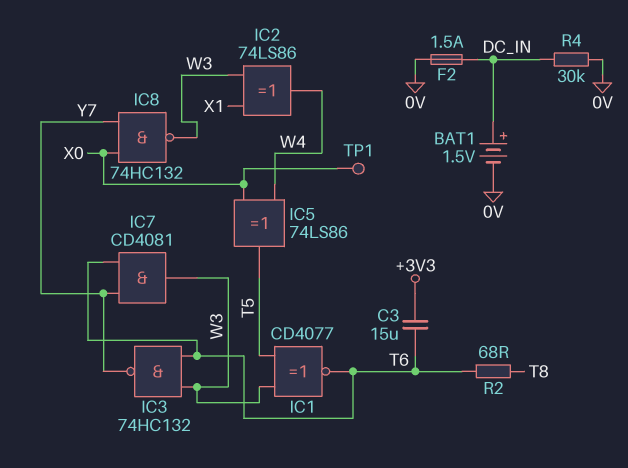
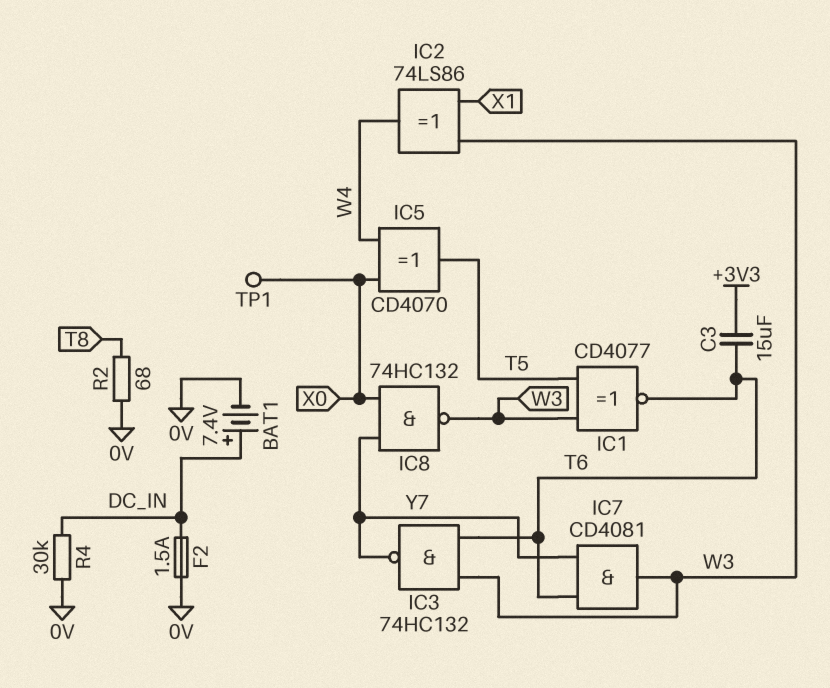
BAT1: 1.5V (plus DC_IN, minus 0V) -> 7.4V (plus DC_IN, minus 0V)
IC5: XOR 74LS86 (in W4, in X0, out T5) -> XOR CD4070 (in W4, in X0, out T5)
R2: 68 (T6, T8) -> 68 (0V, T8)

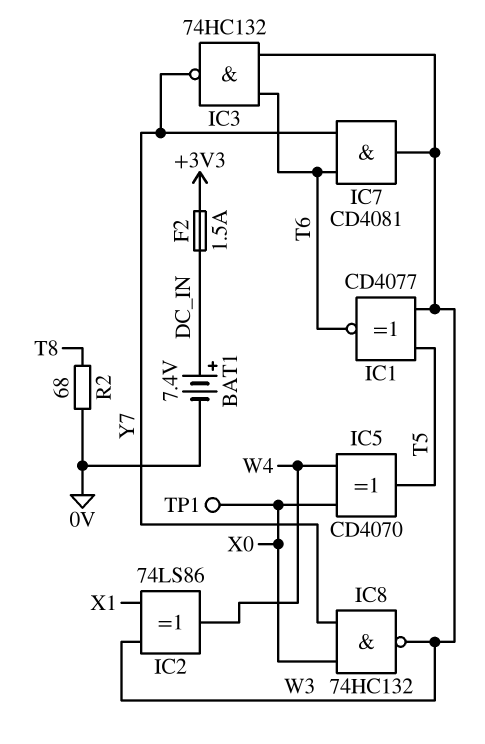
C3: 15uF (+3V3, T6) -> none
F2: 1.5A (0V, DC_IN) -> 1.5A (+3V3, DC_IN)
R4: 30k (0V, DC_IN) -> none

